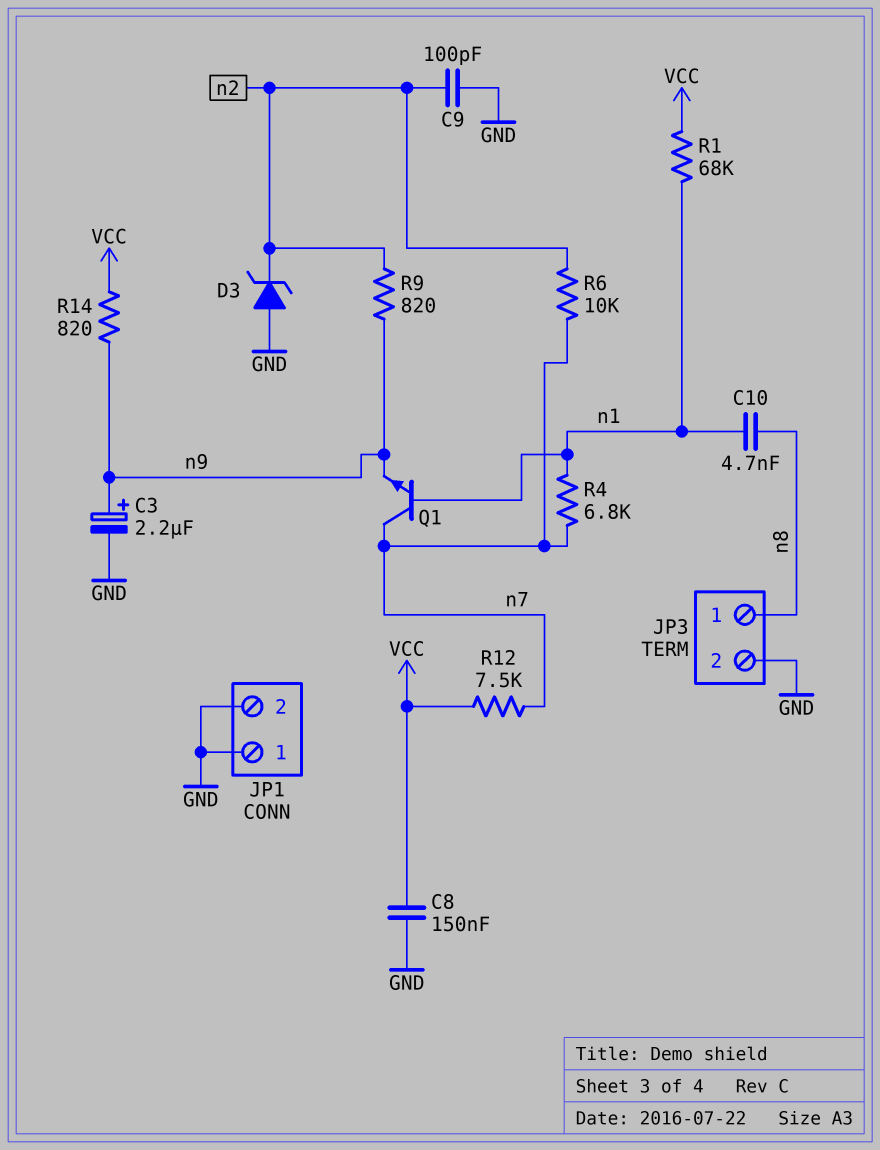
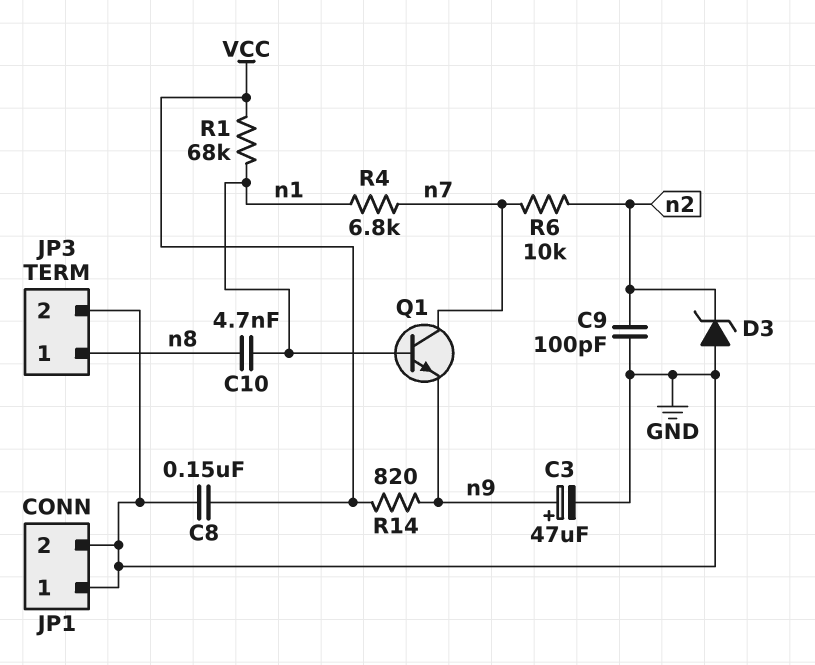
C3: 2.2uF (plus n9, minus GND) -> 47uF (plus n9, minus GND)
R9: 820 (n2, n9) -> none
R12: 7.5k (VCC, n7) -> none

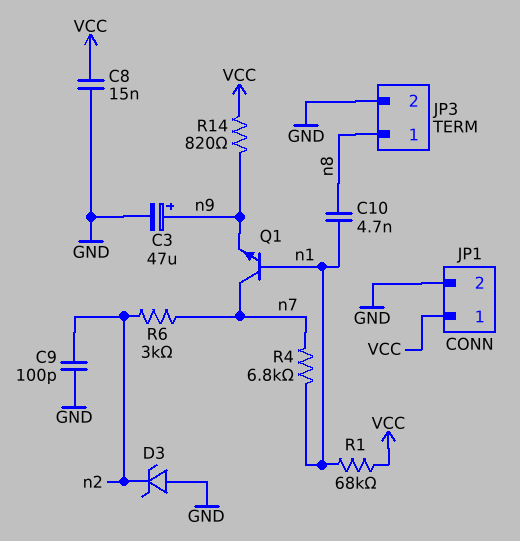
C8: 150nF (GND, VCC) -> 15nF (GND, VCC)
JP1 pin 1: GND -> VCC
R6: 10k (n2, n7) -> 3k (n2, n7)

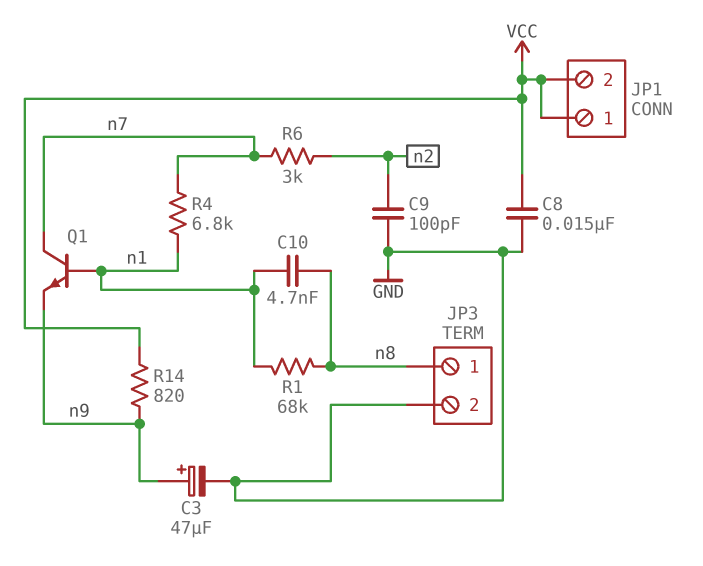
D3: zener (A GND, K n2) -> none
JP1 pin 2: GND -> VCC
R1: 68k (VCC, n1) -> 68k (n1, n8)

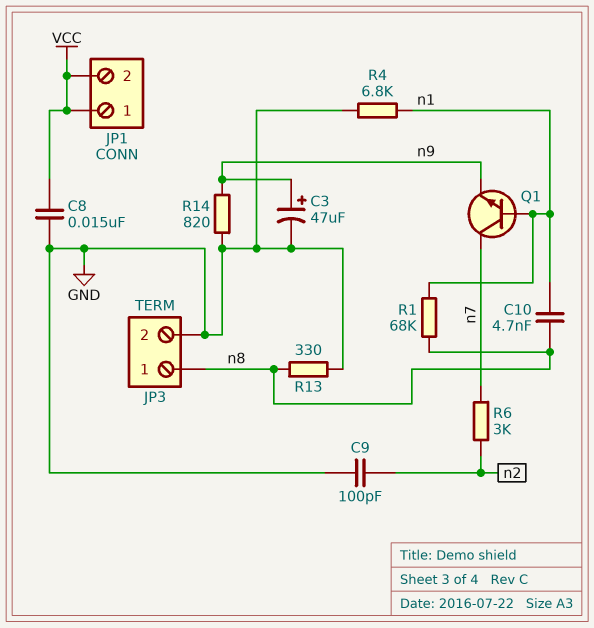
R4: 6.8k (n1, n7) -> 6.8k (GND, n1)
R13: none -> 330 (GND, n8)
R14: 820 (VCC, n9) -> 820 (GND, n9)

